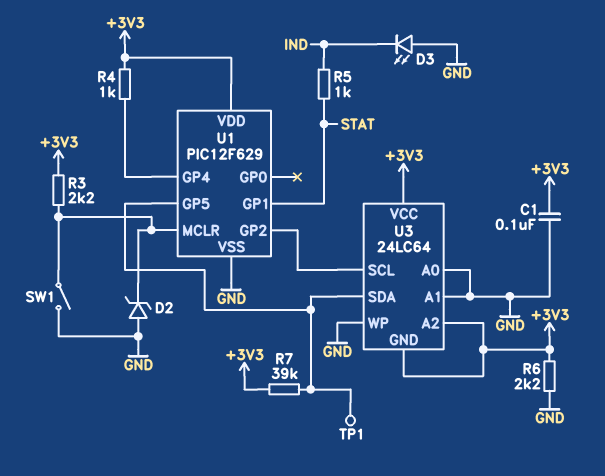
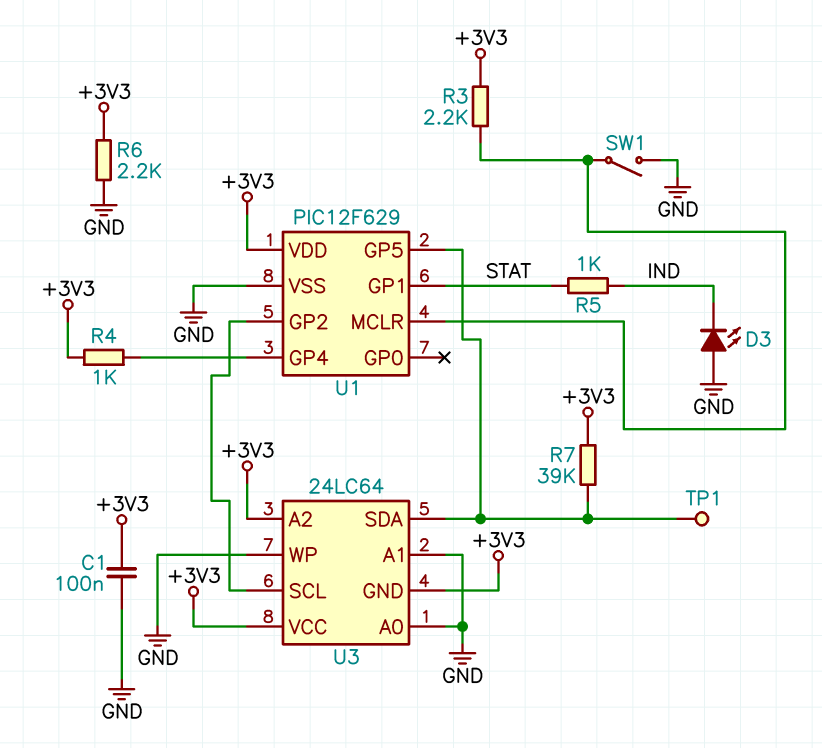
D2: zener (A GND, K U1/MCLR) -> none

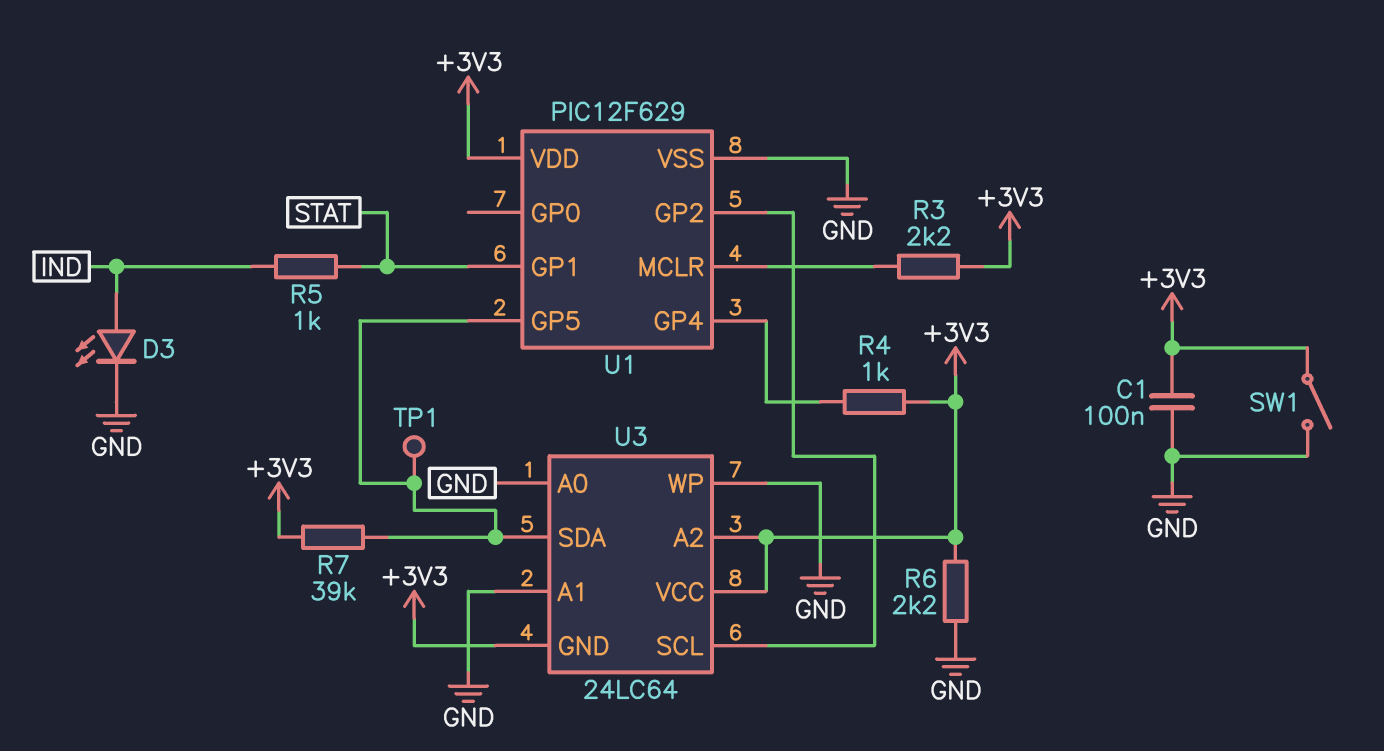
D3: LED (A GND, K IND) -> LED (A IND, K GND)
SW1: switch (GND, U1/MCLR) -> switch (+3V3, GND)

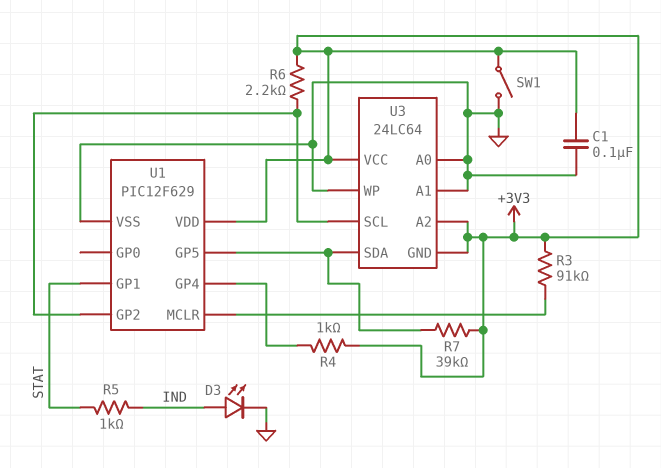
R3: 2.2k (+3V3, U1/MCLR) -> 91k (+3V3, U1/MCLR)
R6: 2.2k (+3V3, GND) -> 2.2k (+3V3, U1/GP2)
TP1: test point (U1/GP5) -> none

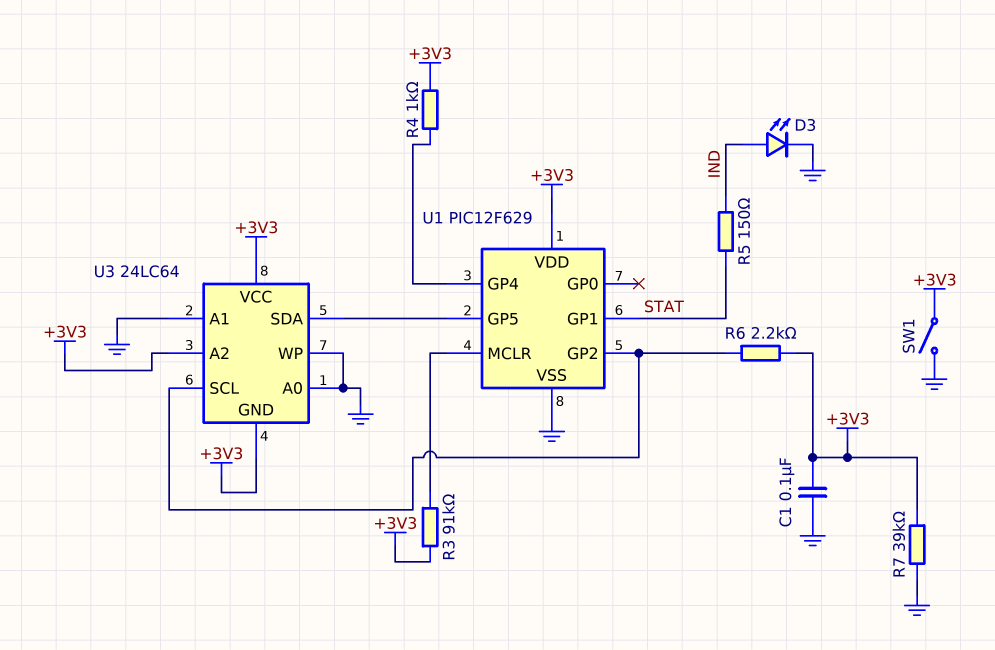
R5: 1k (IND, STAT) -> 150 (IND, STAT)
R7: 39k (+3V3, U1/GP5) -> 39k (+3V3, GND)

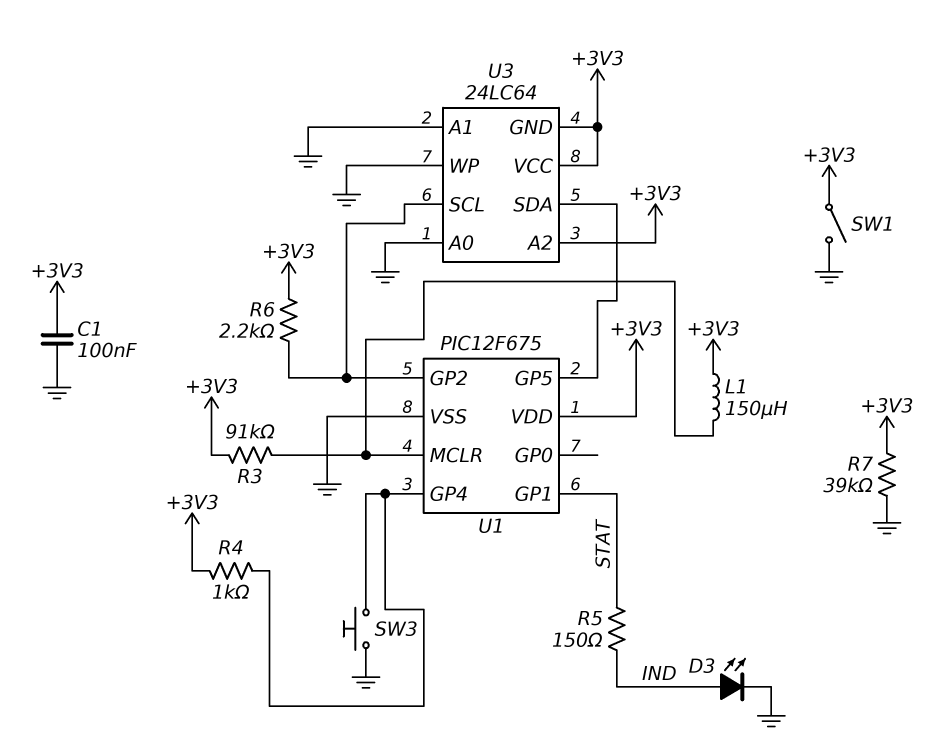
L1: none -> 150uH (+3V3, U1/MCLR)
SW3: none -> button (GND, U1/GP4)
U1: PIC12F629 -> PIC12F675

